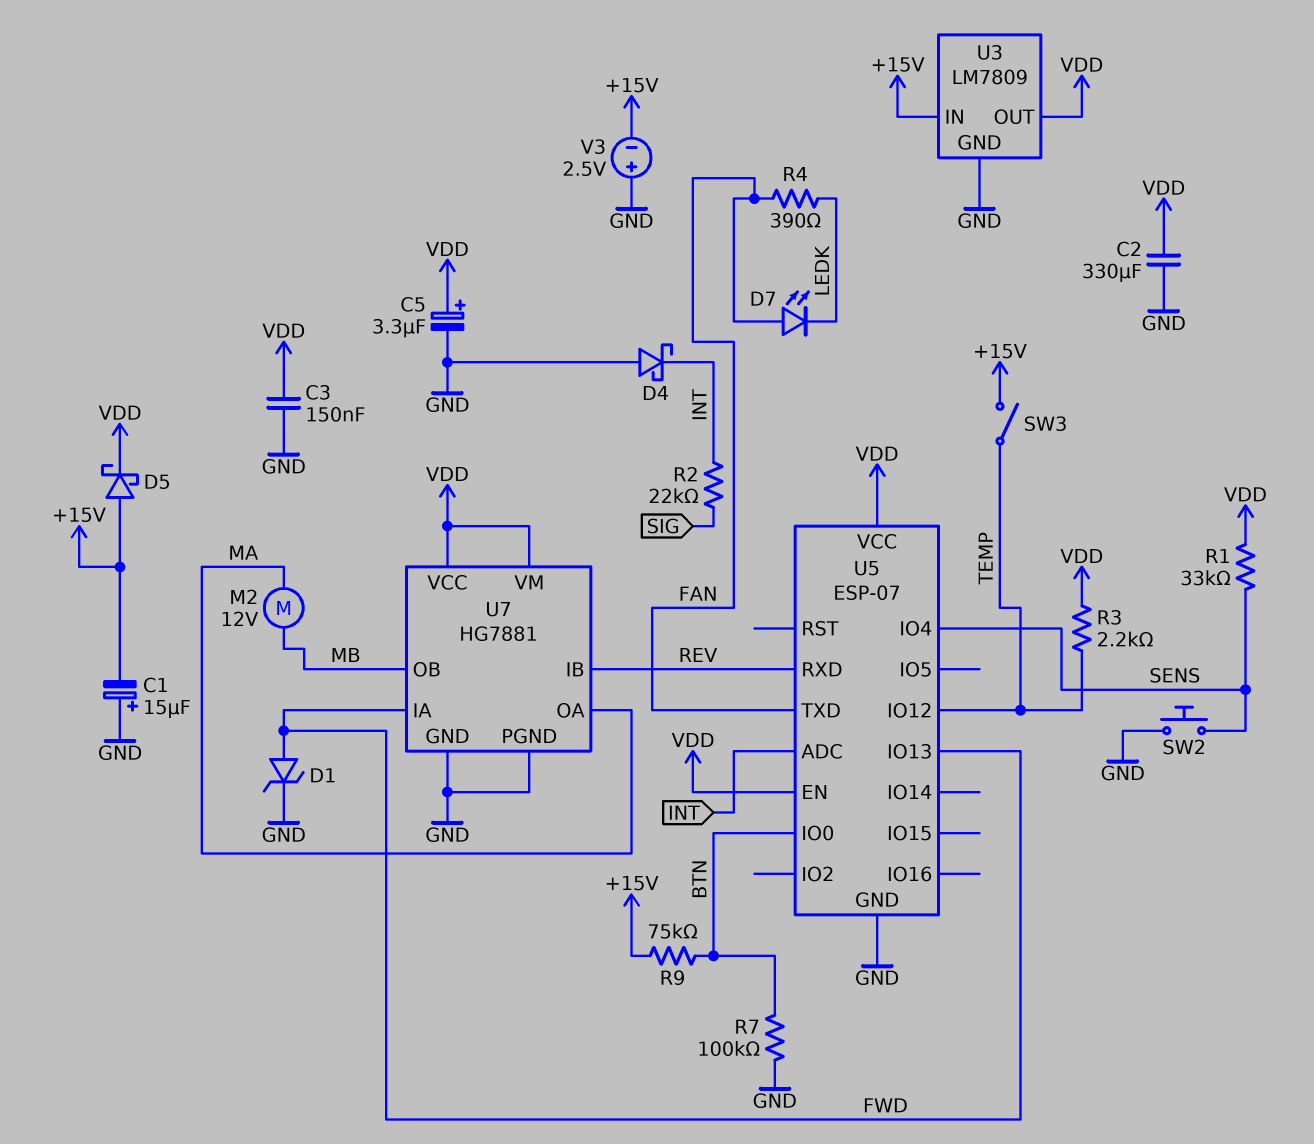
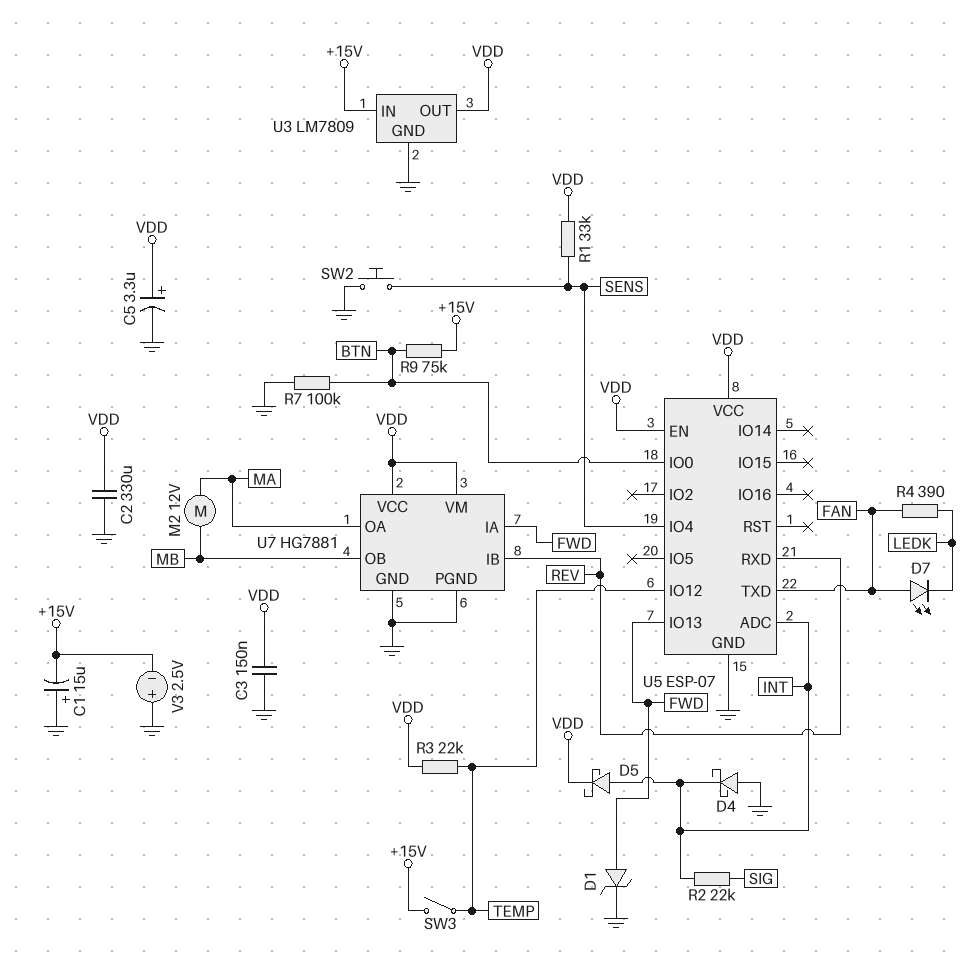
D5: schottky (A +15V, K VDD) -> schottky (A INT, K VDD)
R3: 2.2k (TEMP, VDD) -> 22k (TEMP, VDD)

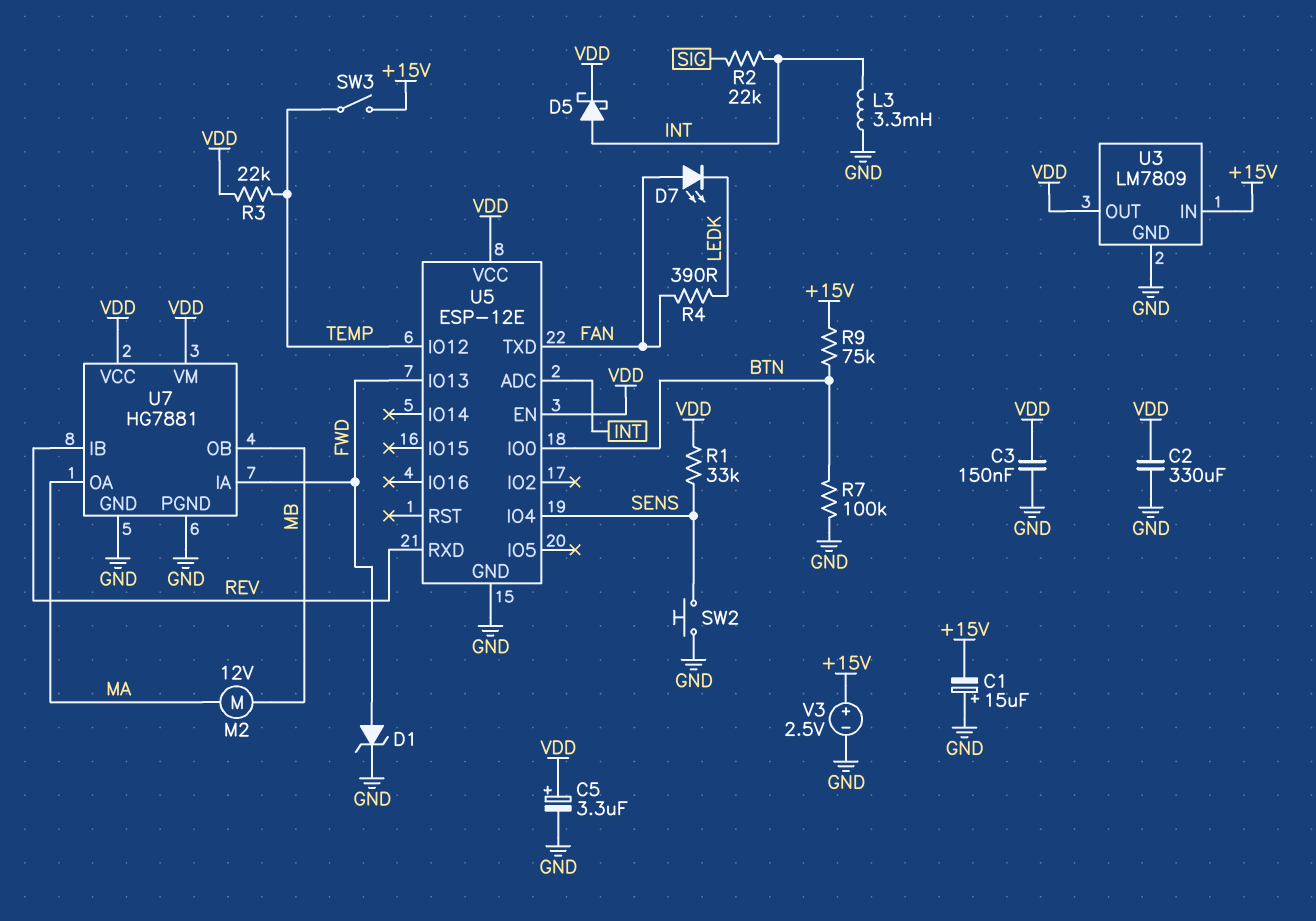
D4: schottky (A GND, K INT) -> none
L3: none -> 3.3mH (GND, INT)
U5: ESP-07 -> ESP-12E
V3: 2.5V (plus GND, minus +15V) -> 2.5V (plus +15V, minus GND)

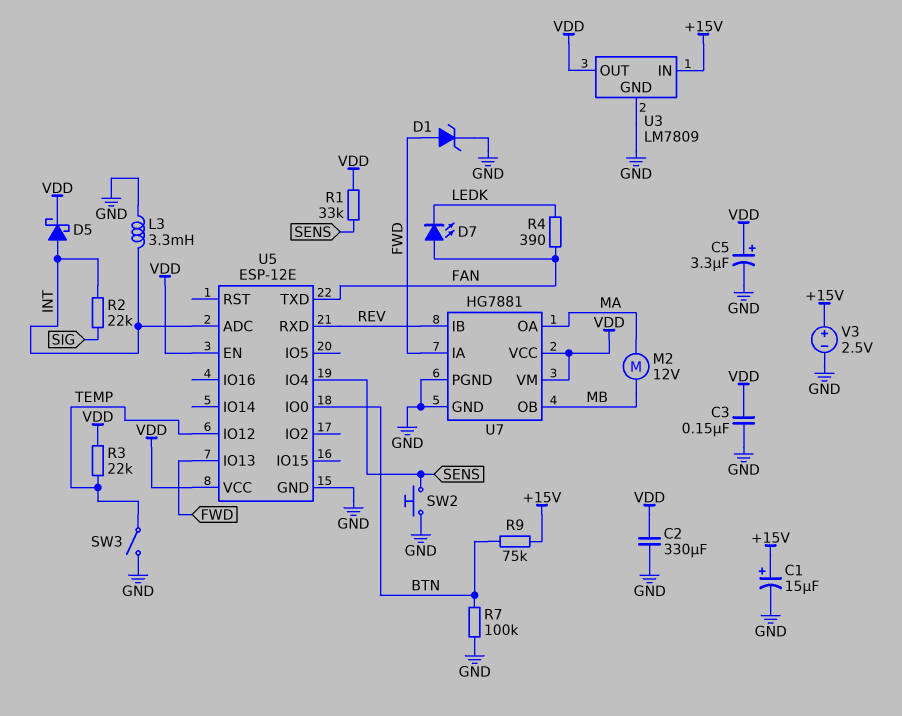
C1: 15uF (plus GND, minus +15V) -> 15uF (plus +15V, minus GND)
SW3: switch (+15V, TEMP) -> switch (GND, TEMP)

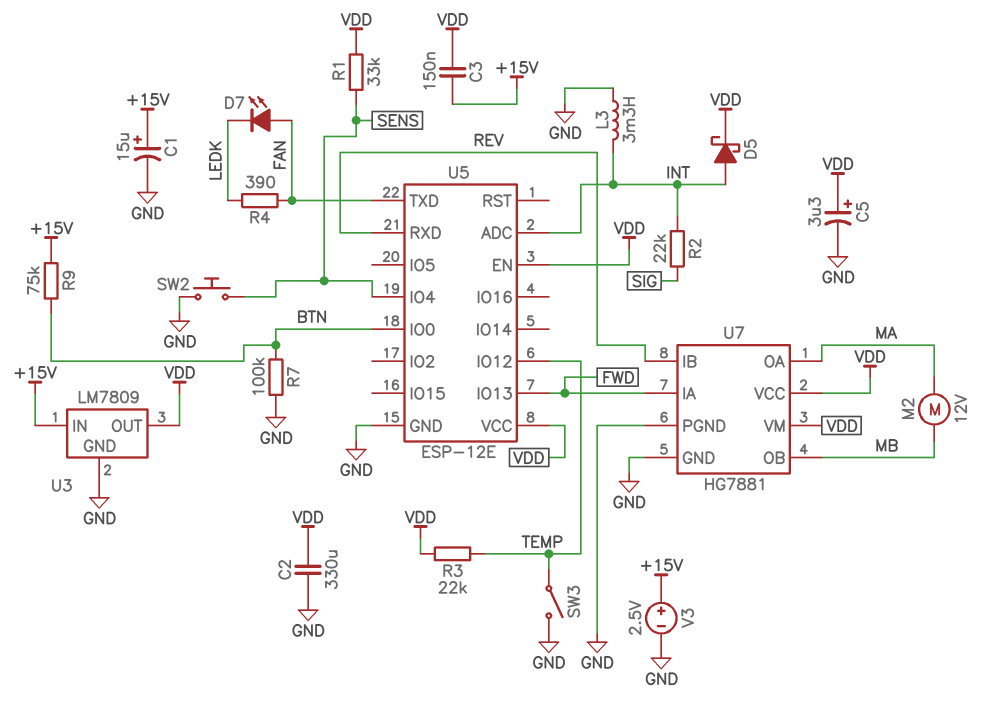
C3: 150nF (GND, VDD) -> 150nF (+15V, VDD)
D1: zener (A FWD, K GND) -> none

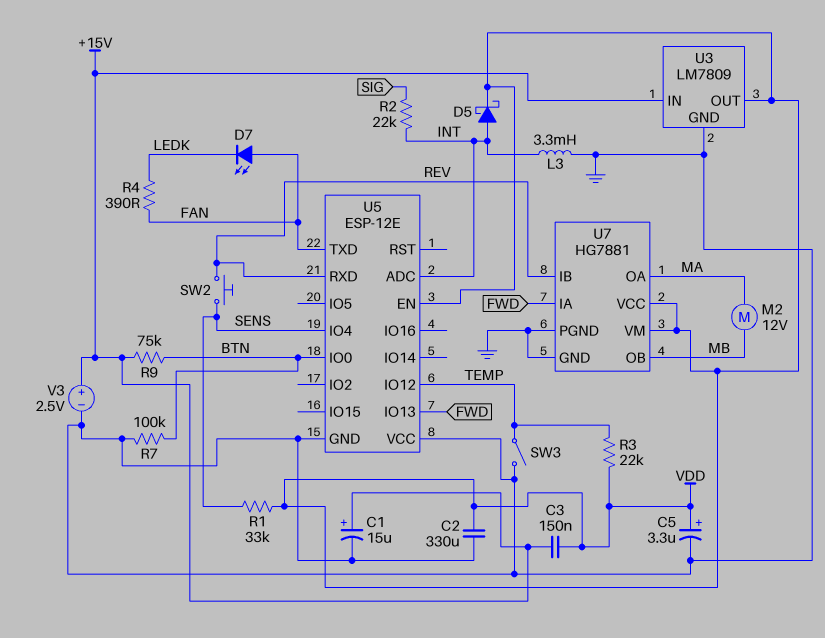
SW2: button (GND, SENS) -> button (REV, SENS)
U5 pin VCC: VDD -> GND

